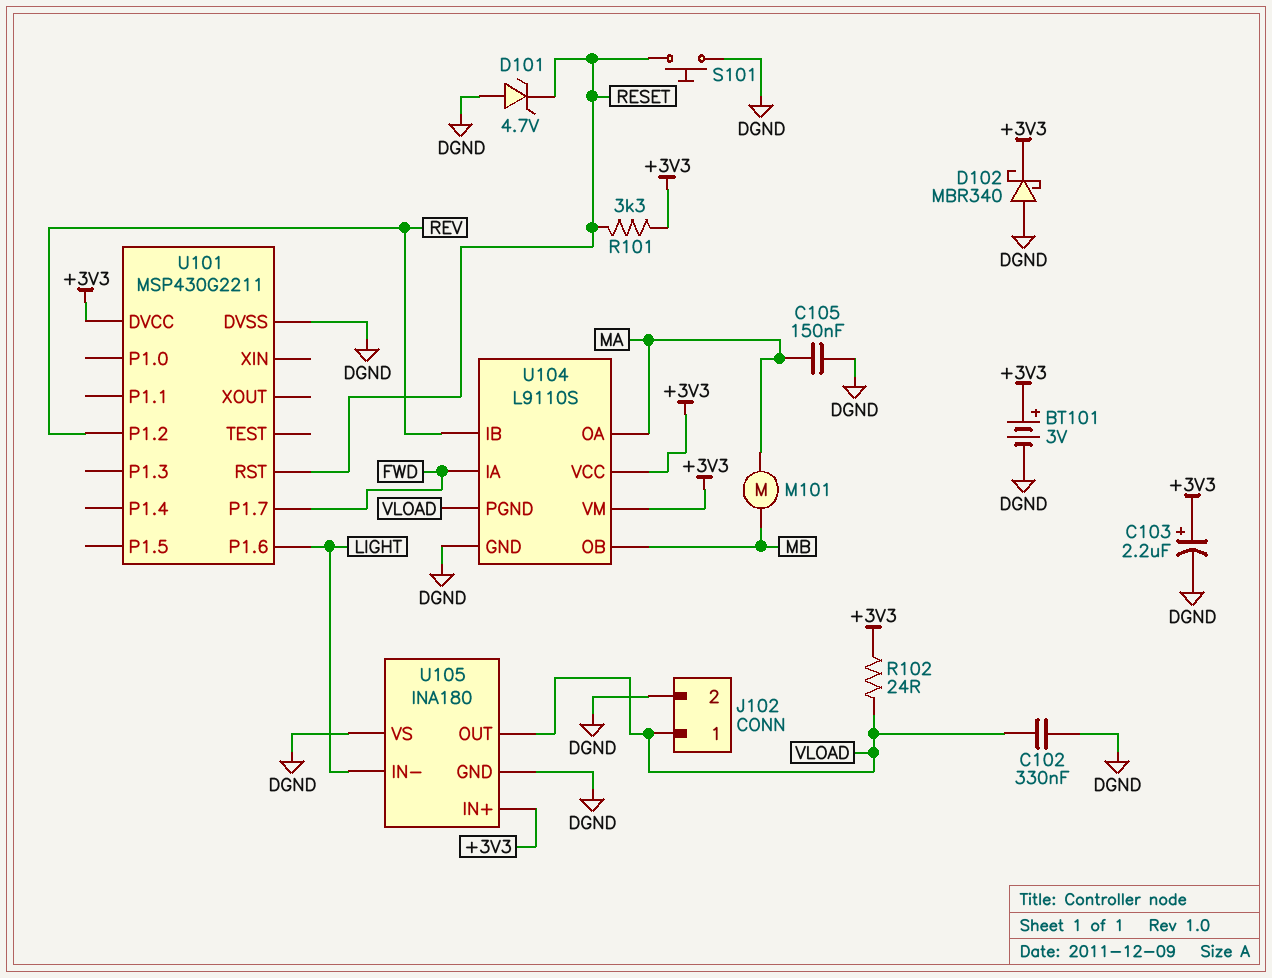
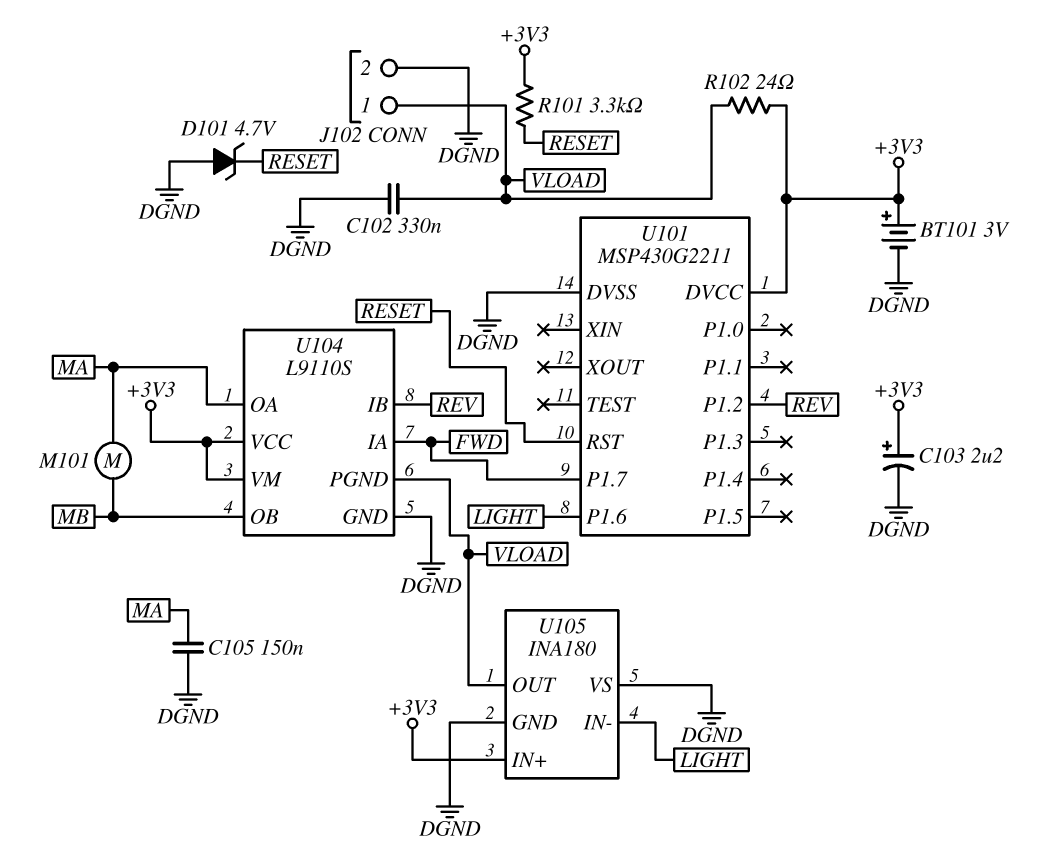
D102: schottky MBR340 (A DGND, K +3V3) -> none
S101: button (DGND, RESET) -> none

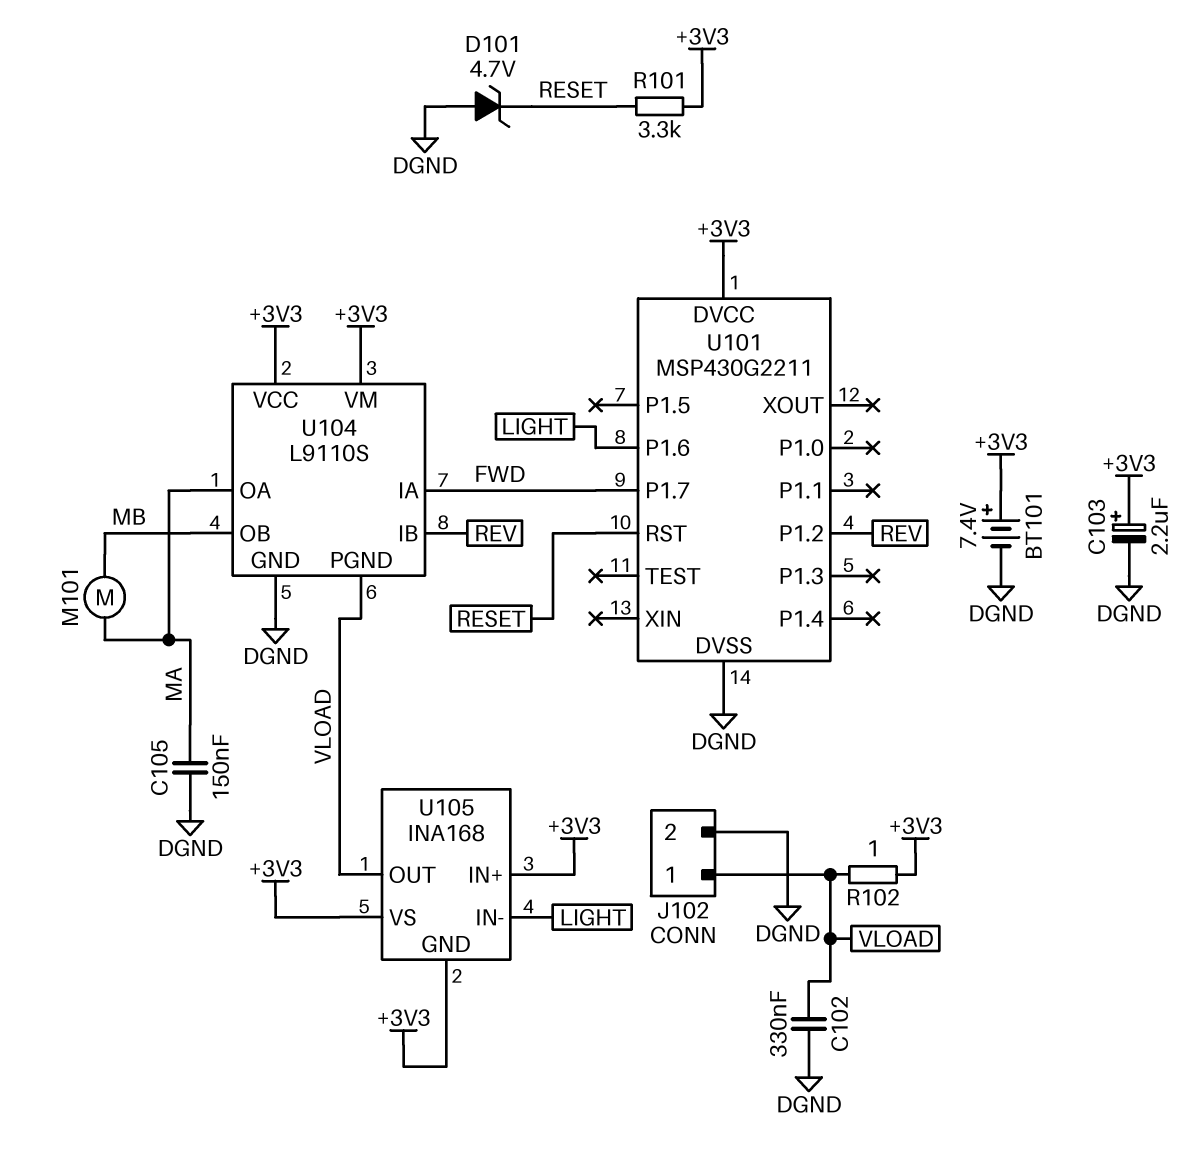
BT101: 3V (plus +3V3, minus DGND) -> 7.4V (plus +3V3, minus DGND)
R102: 24 (+3V3, VLOAD) -> 1 (+3V3, VLOAD)
U105: INA180 -> INA168
U105 pin GND: DGND -> +3V3
U105 pin VS: DGND -> +3V3

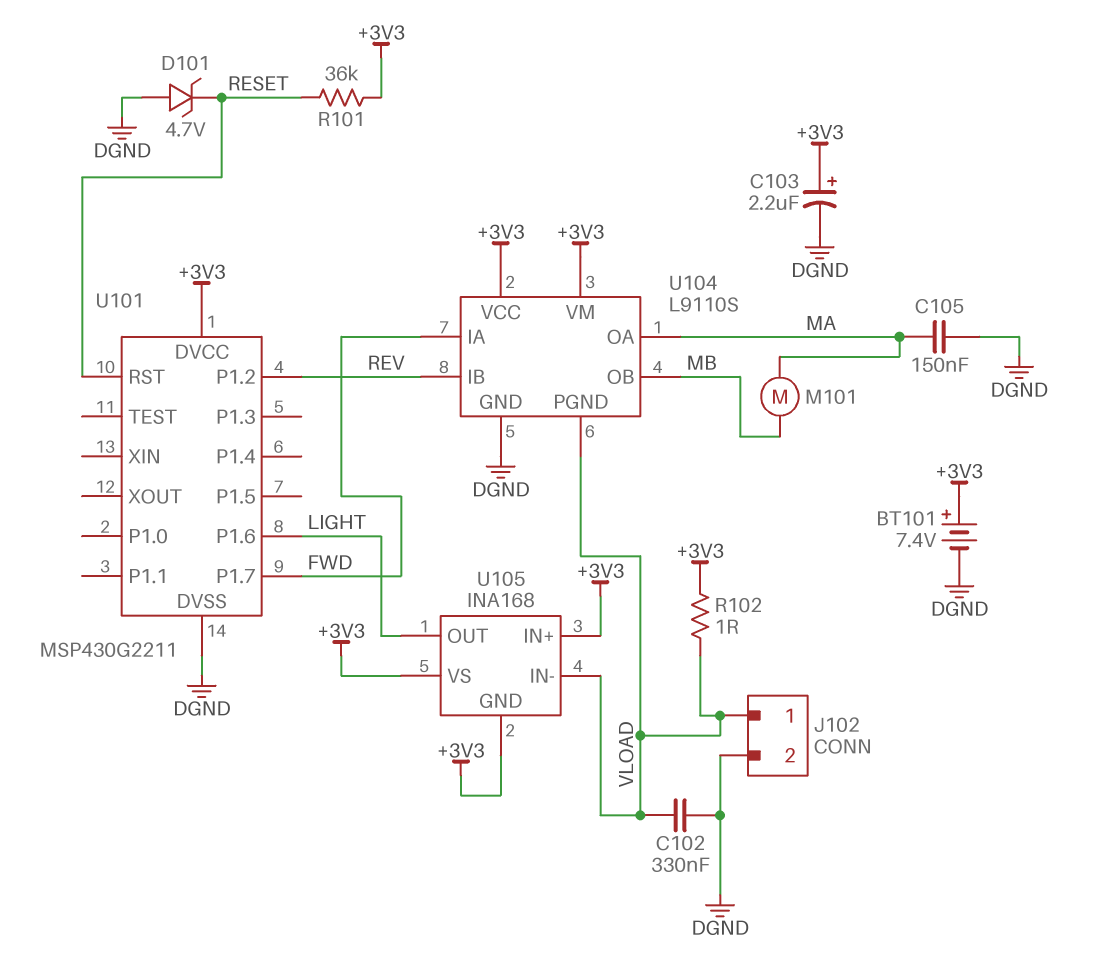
R101: 3.3k (+3V3, RESET) -> 36k (+3V3, RESET)
U105 pin IN-: LIGHT -> VLOAD
U105 pin OUT: VLOAD -> LIGHT

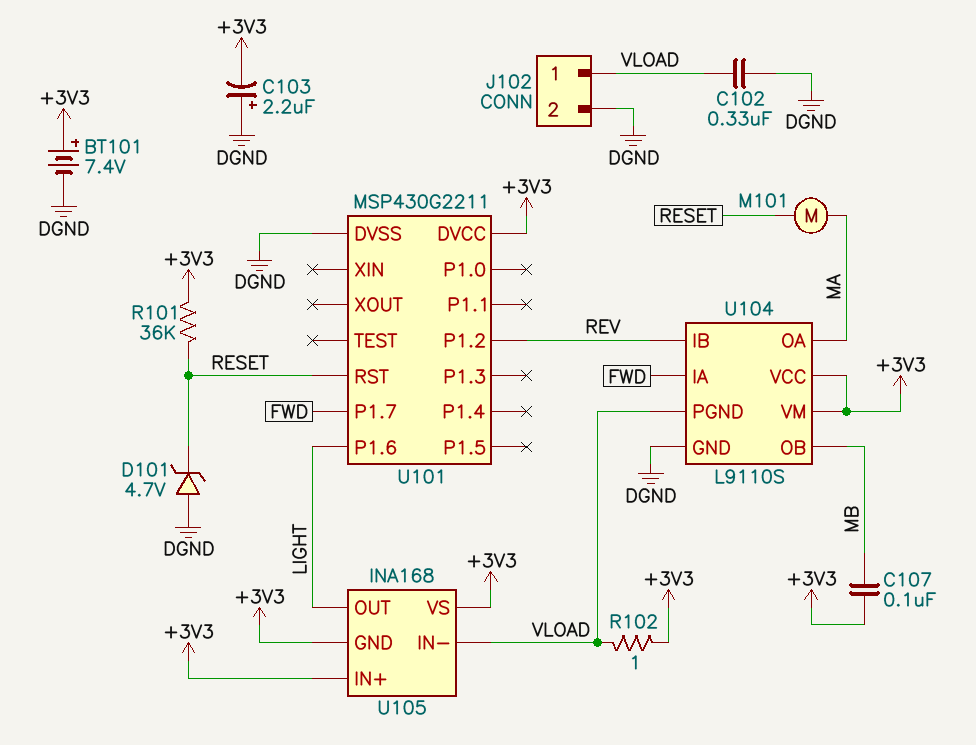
C103: 2.2uF (plus +3V3, minus DGND) -> 2.2uF (plus DGND, minus +3V3)
C105: 150nF (DGND, MA) -> none
C107: none -> 100nF (+3V3, MB)
M101: motor (MA, MB) -> motor (MA, RESET)

